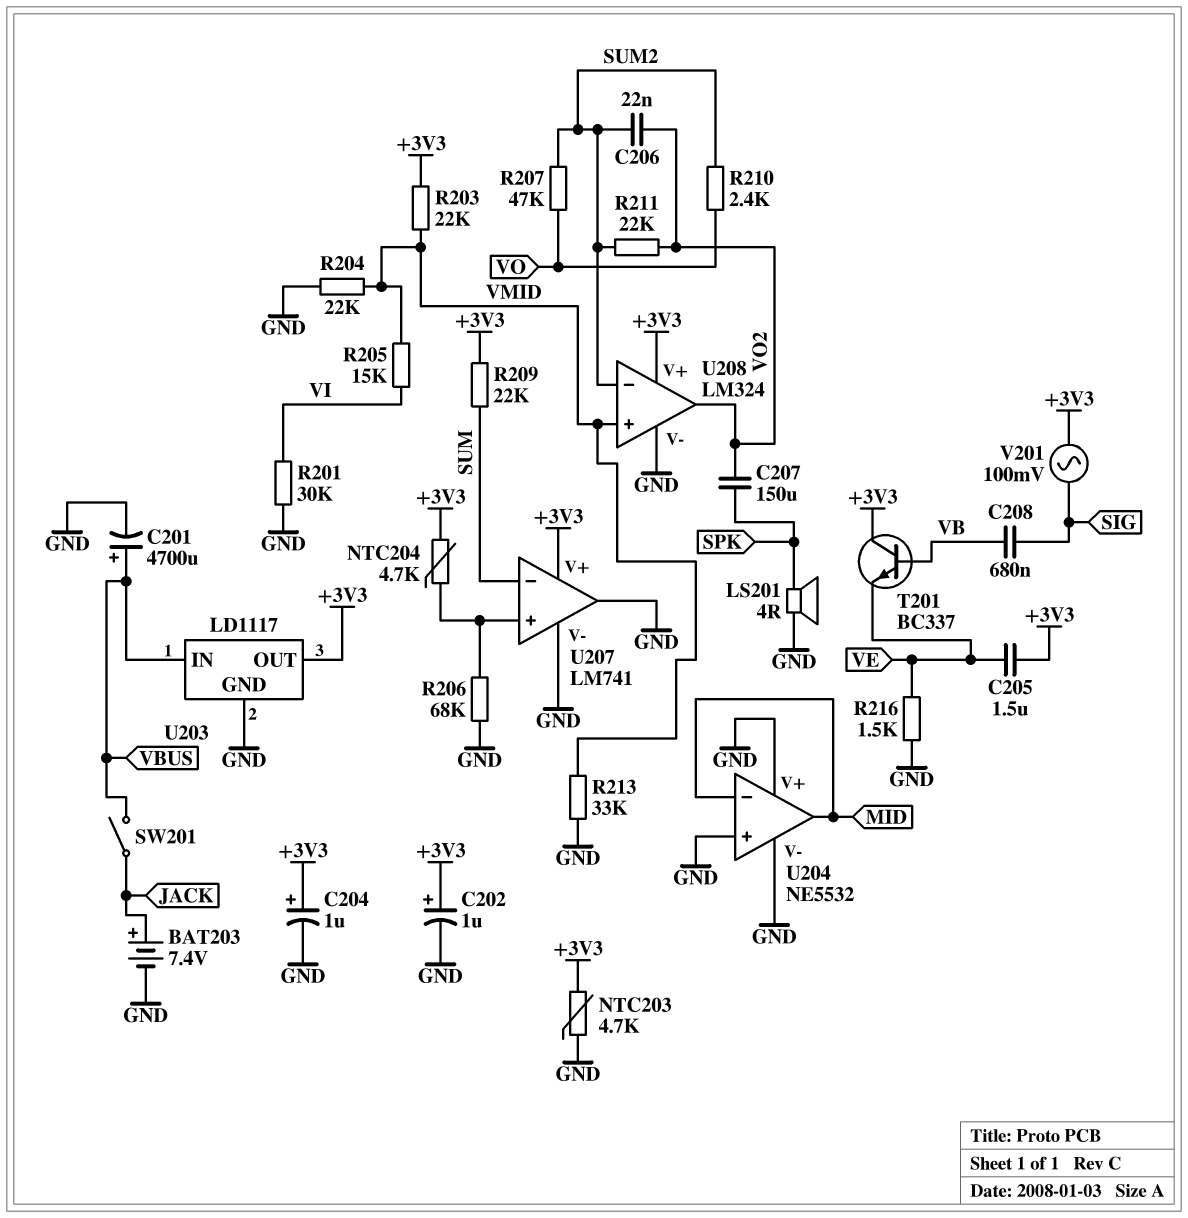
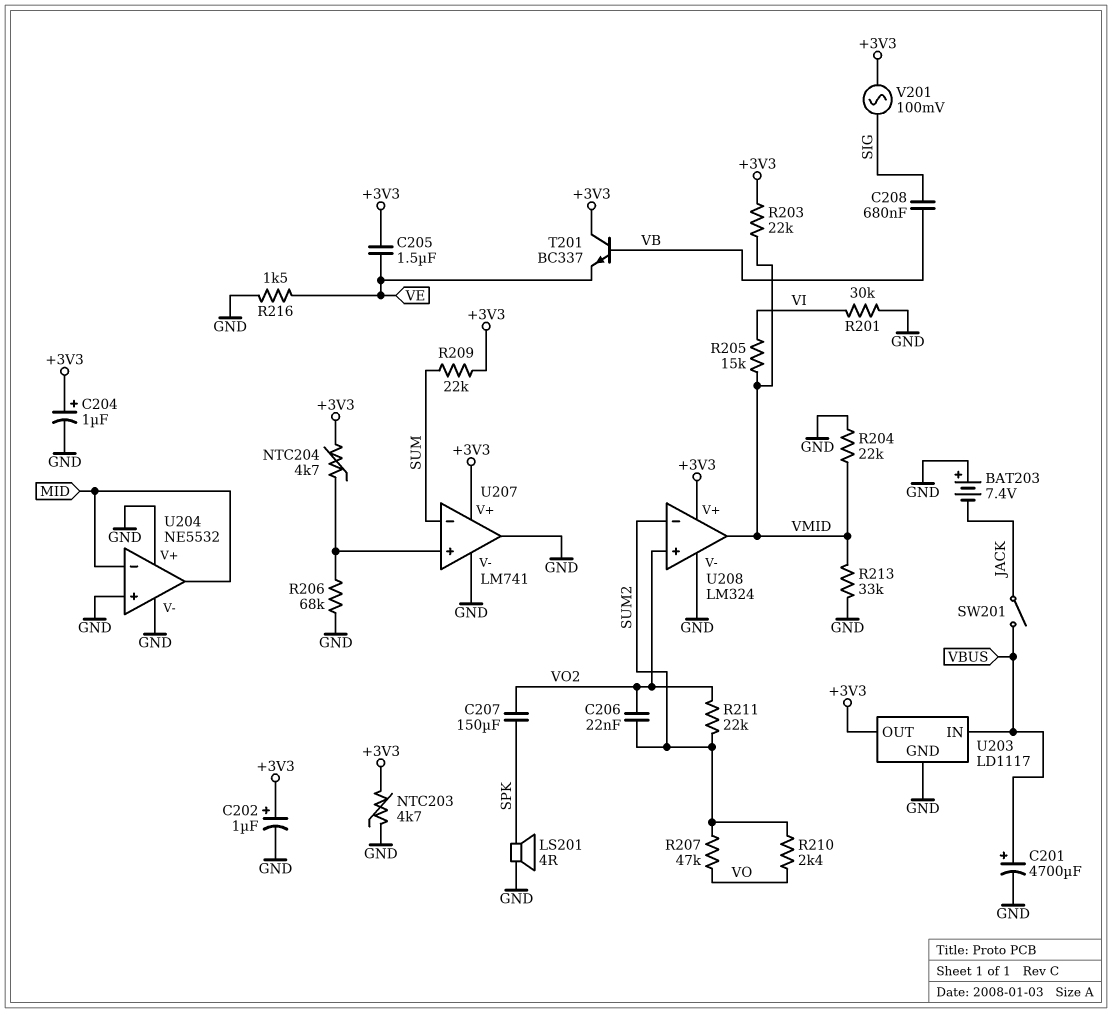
BAT203: 7.4V (plus JACK, minus GND) -> 7.4V (plus GND, minus JACK)
U208 pin in+: VMID -> VO2
U208 pin out: VO2 -> VMID

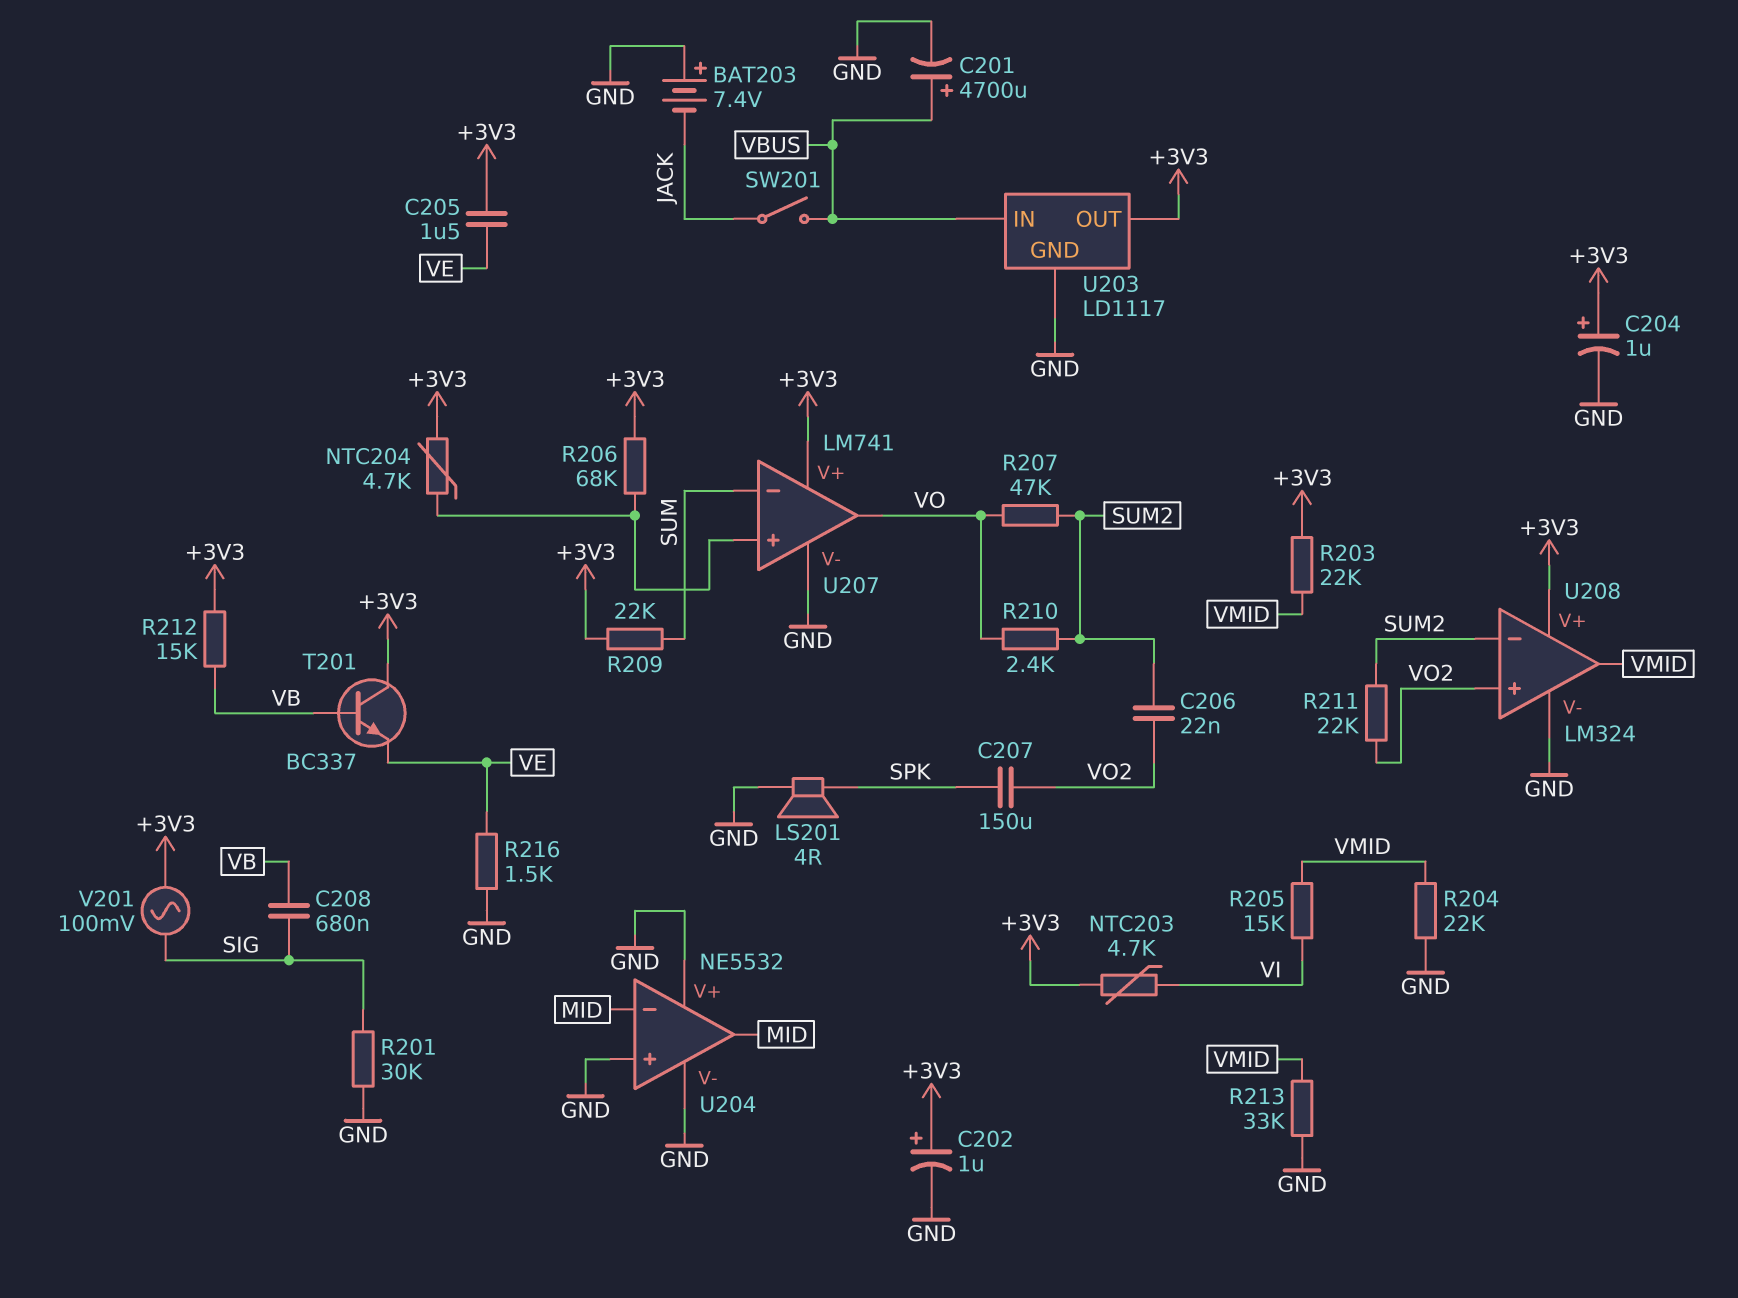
NTC203: 4.7k (+3V3, GND) -> 4.7k (+3V3, VI)
R201: 30k (GND, VI) -> 30k (GND, SIG)
R206: 68k (GND, U207/in+) -> 68k (+3V3, U207/in+)
R212: none -> 15k (+3V3, VB)
U207 pin out: GND -> VO

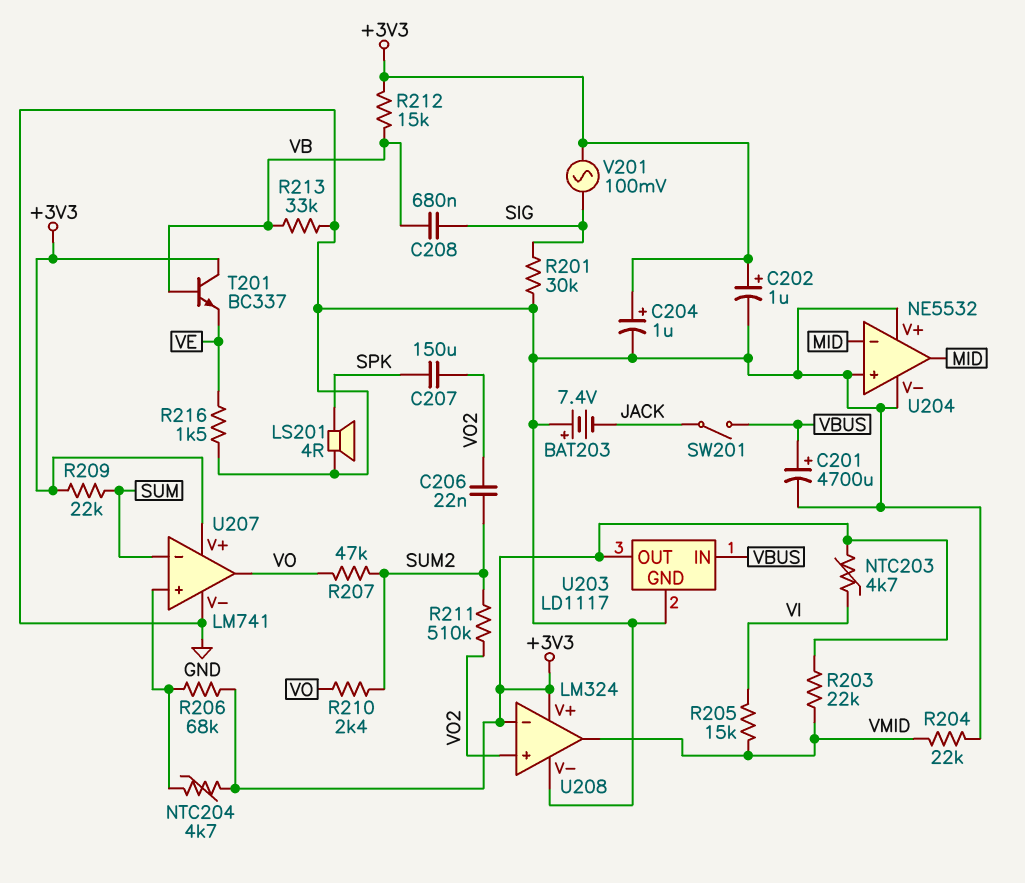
C205: 1.5uF (+3V3, VE) -> none
R211: 22k (SUM2, VO2) -> 510k (SUM2, VO2)
R213: 33k (GND, VMID) -> 33k (GND, VB)
U208 pin in-: SUM2 -> +3V3

